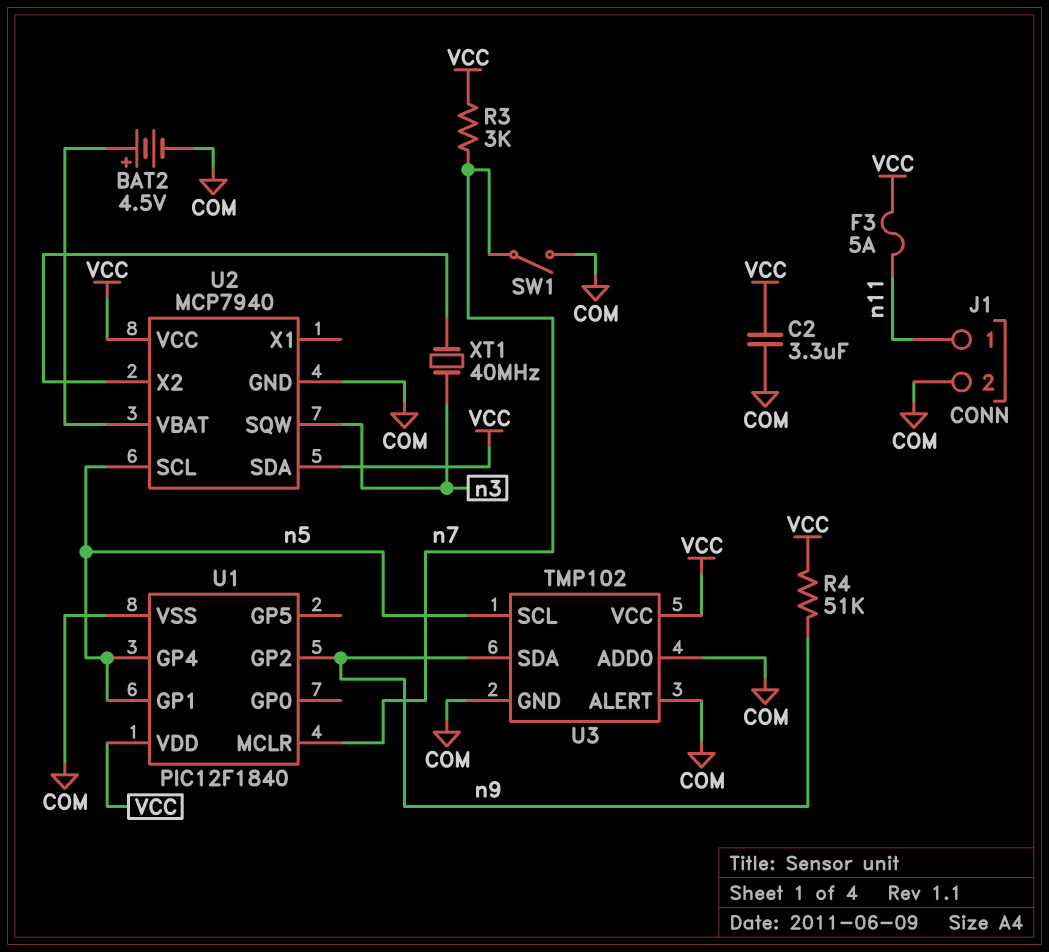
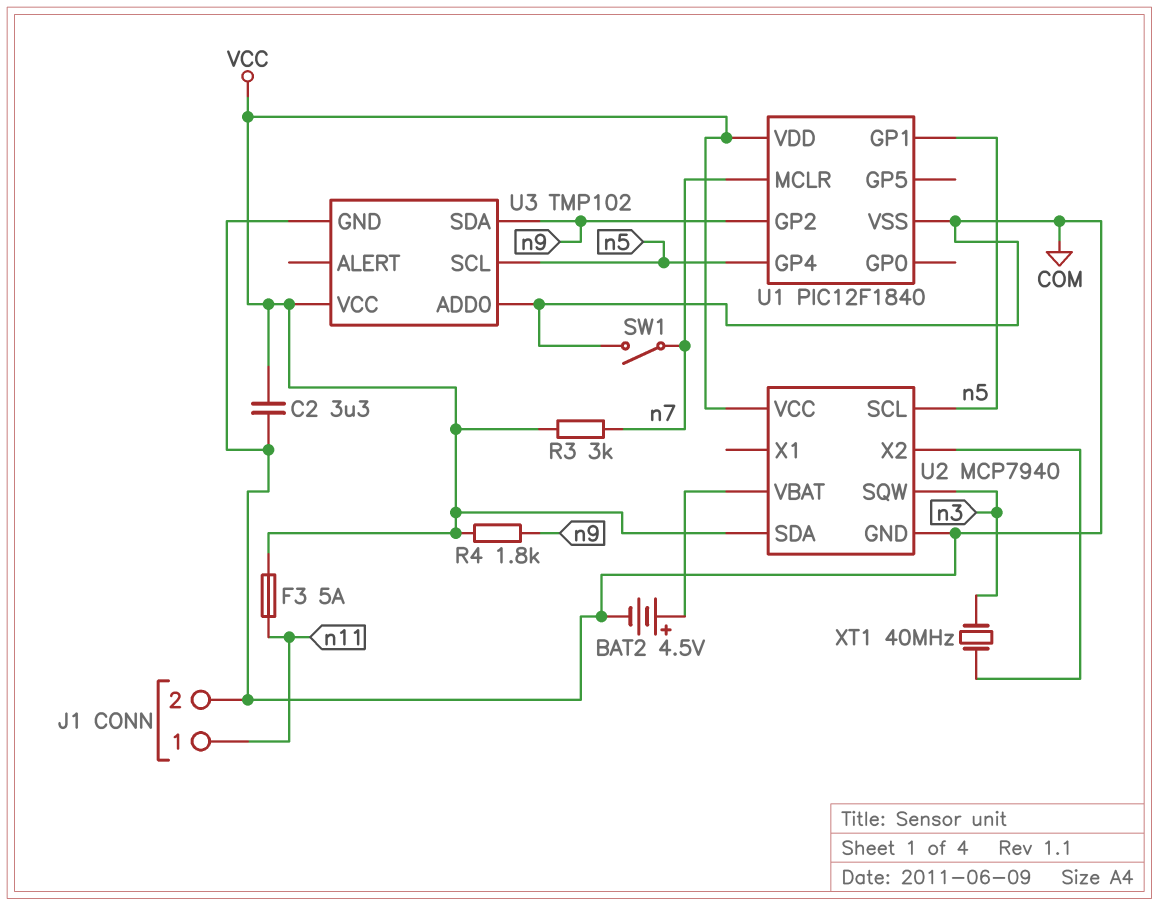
R4: 51k (VCC, n9) -> 1.8k (VCC, n9)
U3 pin ALERT: COM -> none

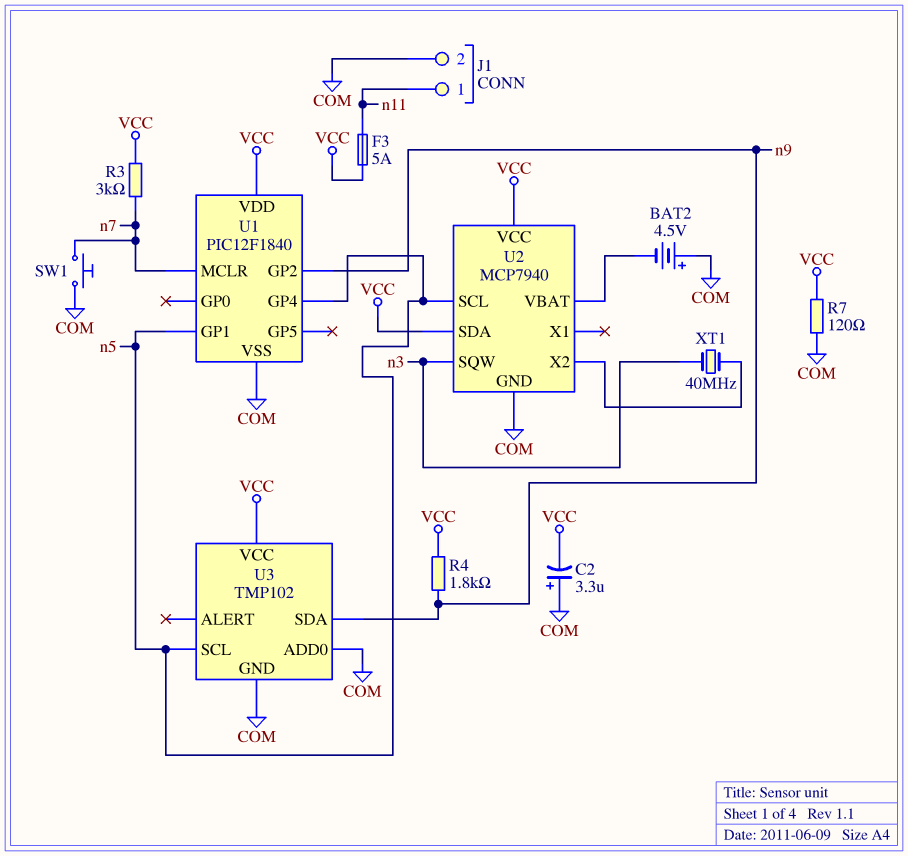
BAT2: 4.5V (plus U2/VBAT, minus COM) -> 4.5V (plus COM, minus U2/VBAT)
C2: 3.3uF (COM, VCC) -> 3.3uF (plus COM, minus VCC)
R7: none -> 120 (COM, VCC)
SW1: switch (COM, n7) -> button (COM, n7)

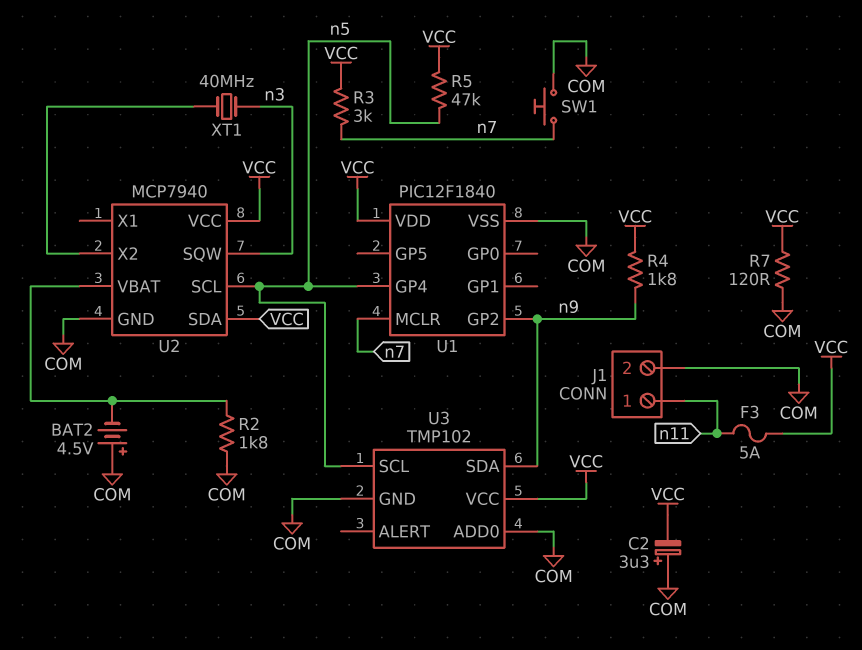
R2: none -> 1.8k (COM, U2/VBAT)
R5: none -> 47k (VCC, n5)
U1 pin GP1: n5 -> none

